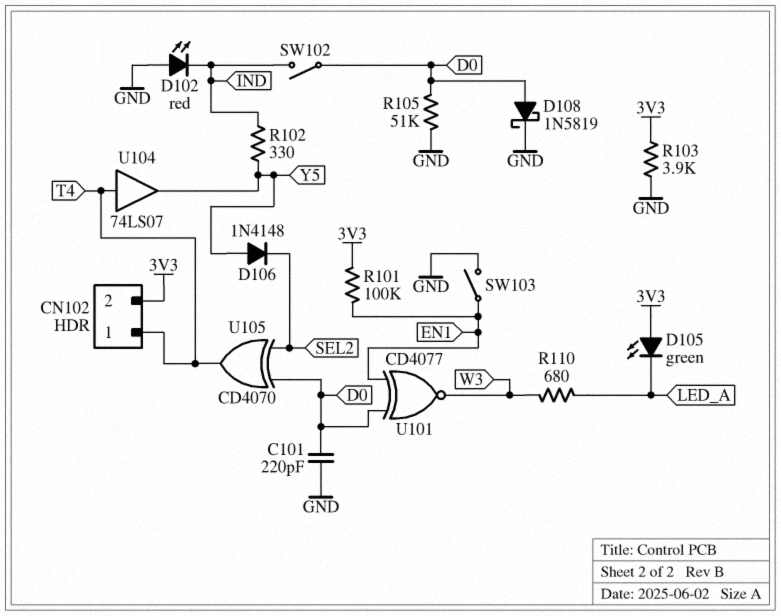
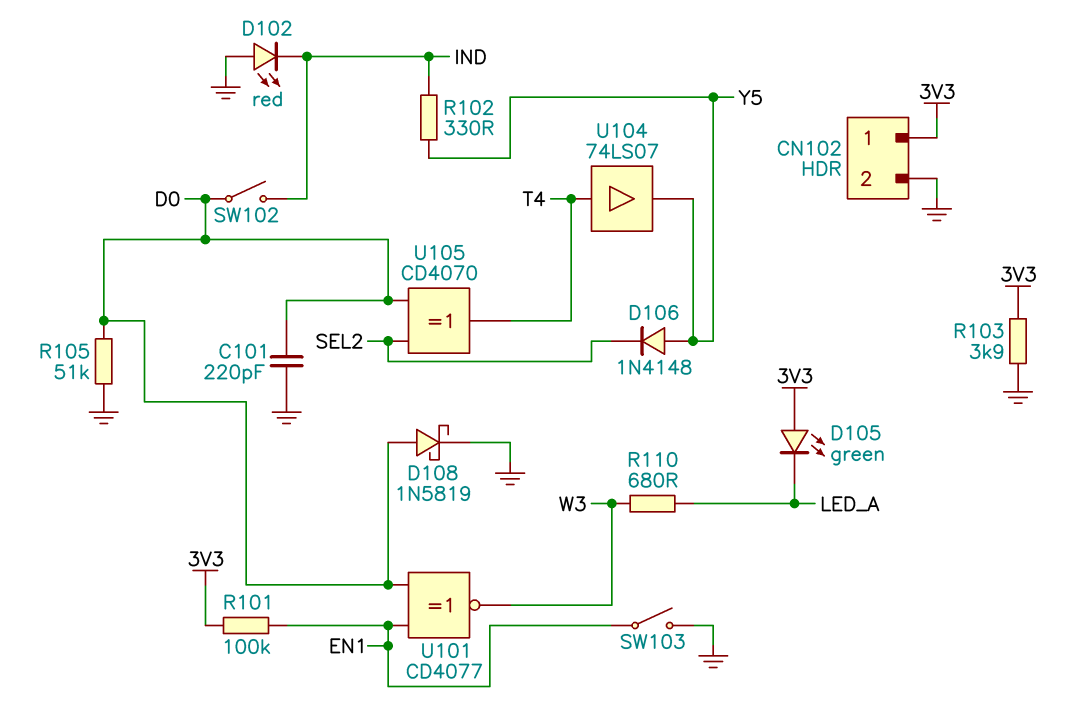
CN102 pin 1: T4 -> 3V3
CN102 pin 2: 3V3 -> GND

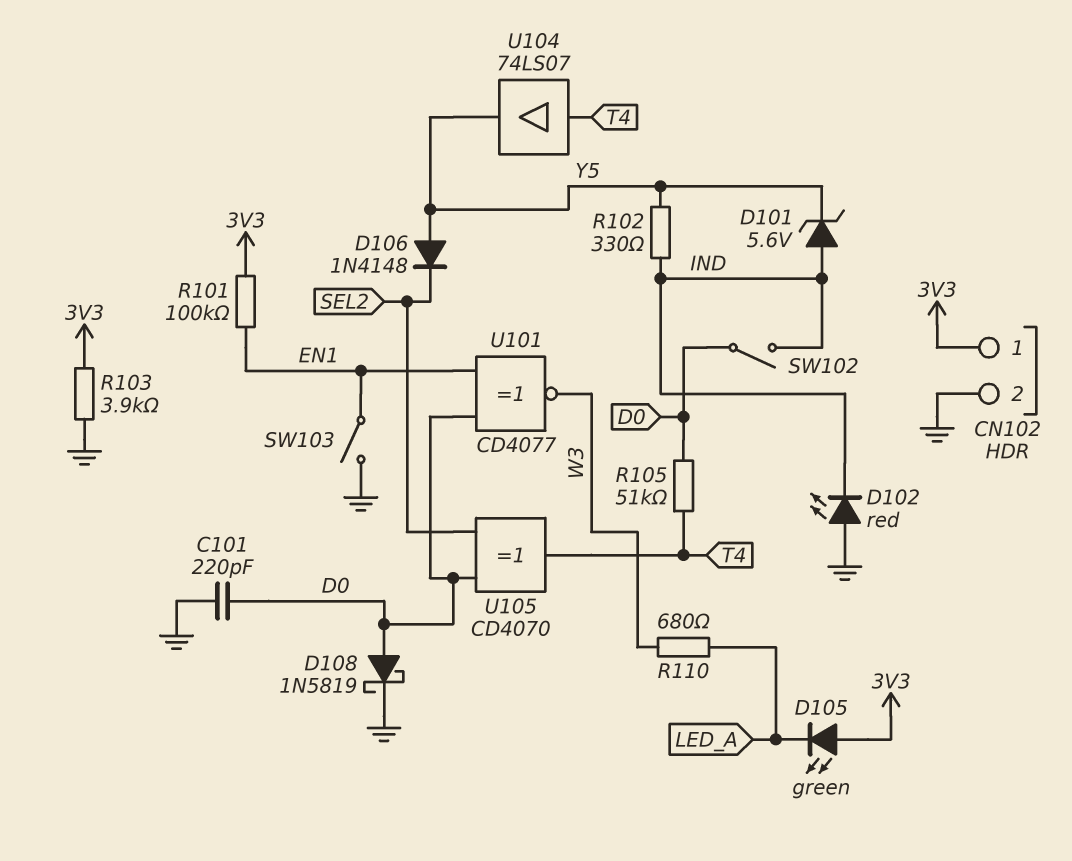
D101: none -> zener 5.6V (A IND, K Y5)
R105: 51k (D0, GND) -> 51k (D0, T4)

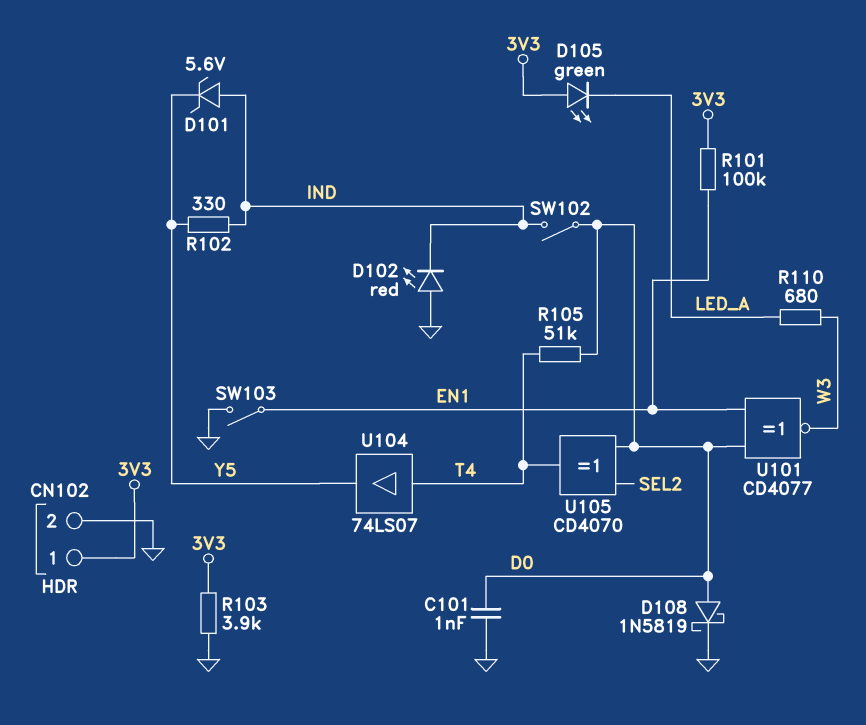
C101: 220pF (D0, GND) -> 1nF (D0, GND)
D106: diode 1N4148 (A Y5, K SEL2) -> none

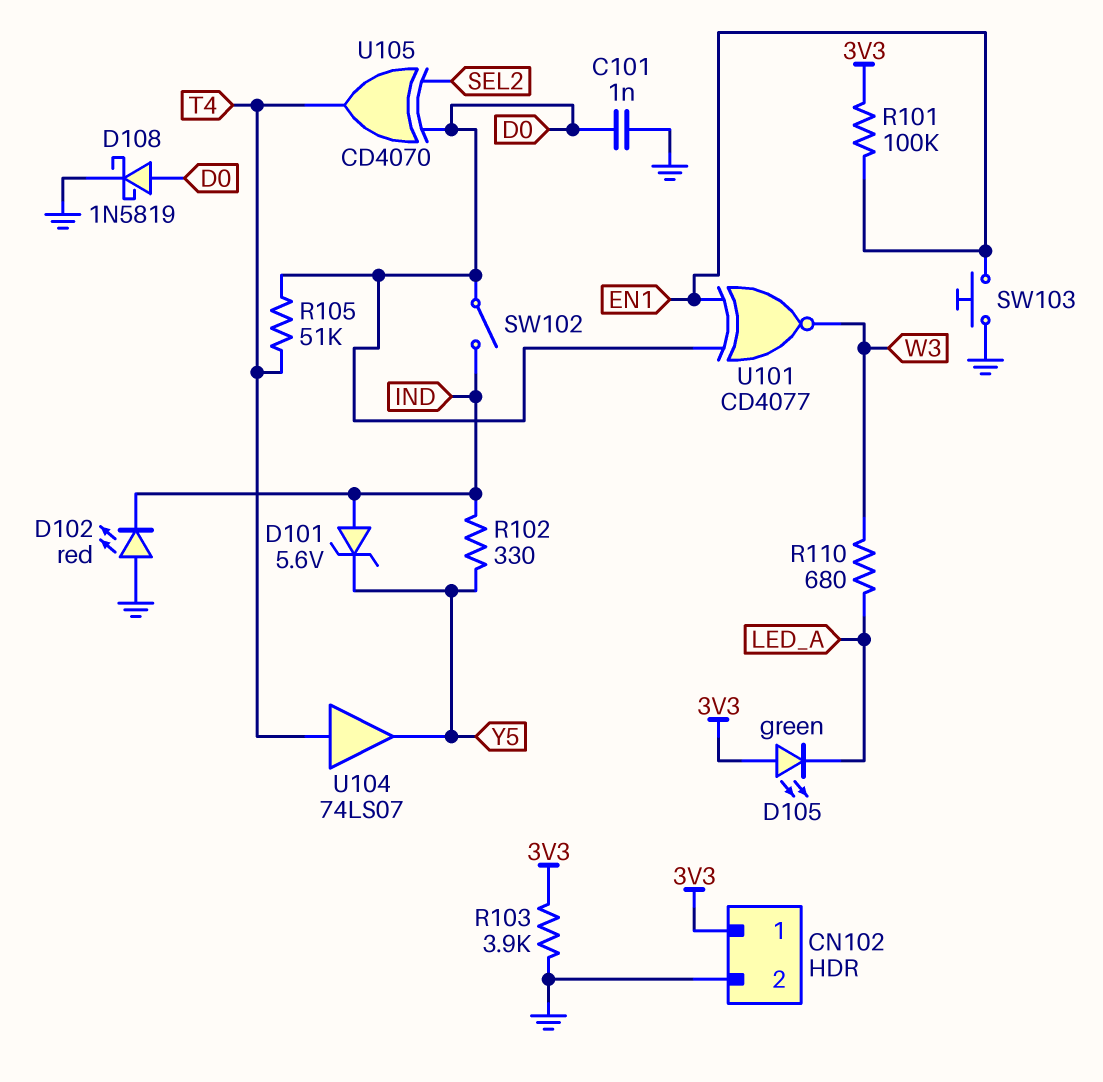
SW103: switch (EN1, GND) -> button (EN1, GND)

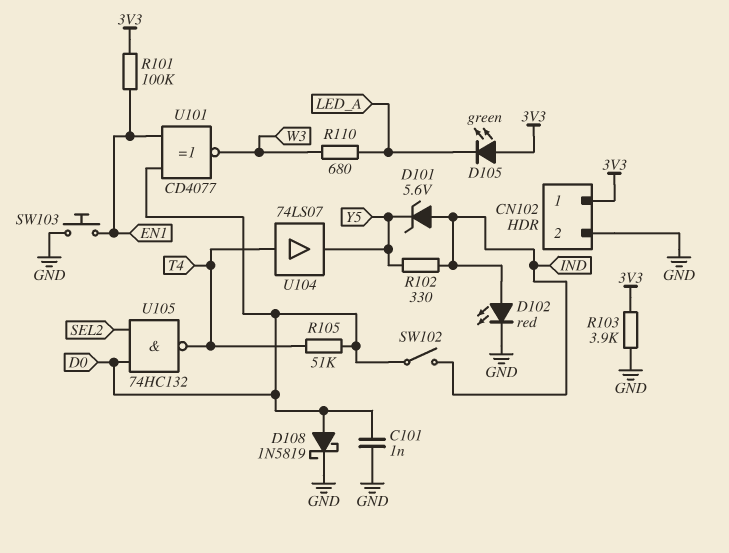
D102: LED red (A GND, K IND) -> LED red (A IND, K GND)
U105: XOR CD4070 (in D0, in SEL2, out T4) -> NAND 74HC132 (in D0, in SEL2, out T4)

